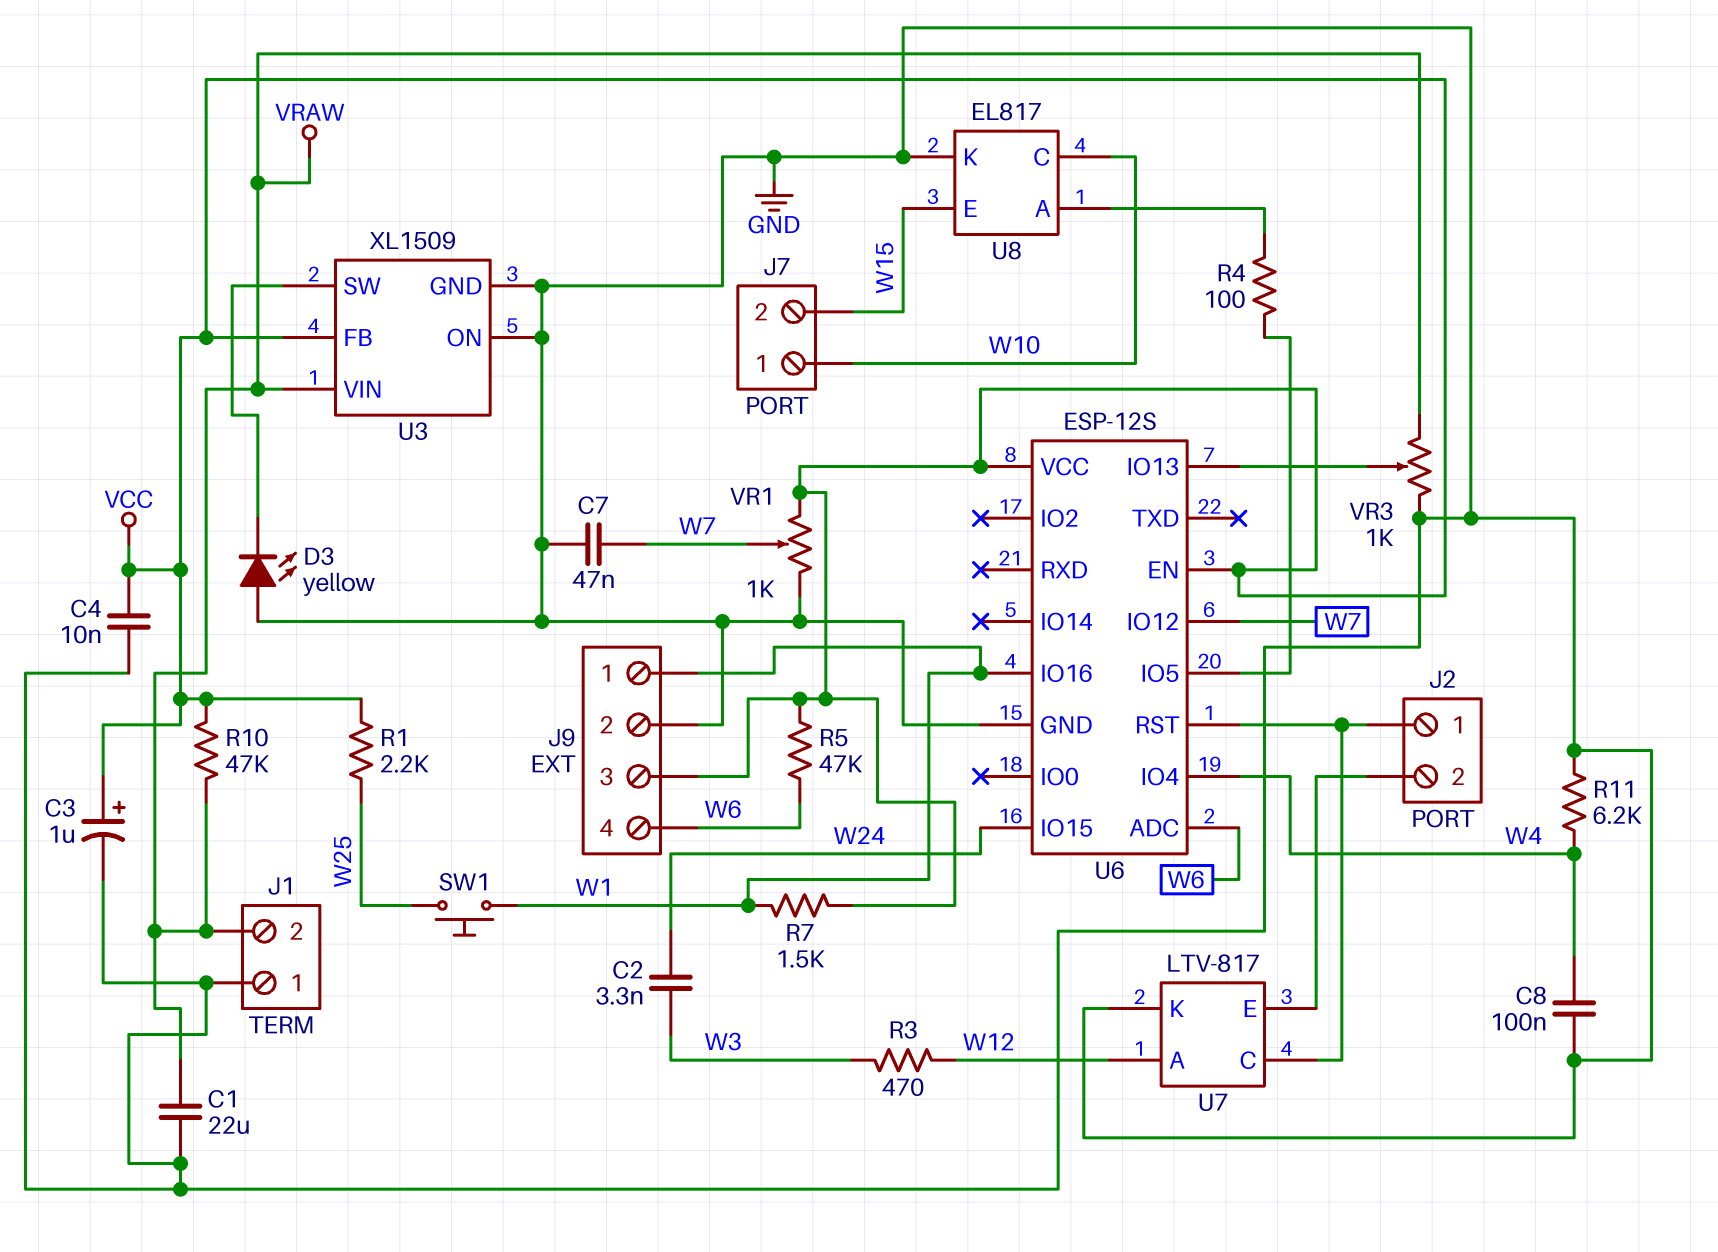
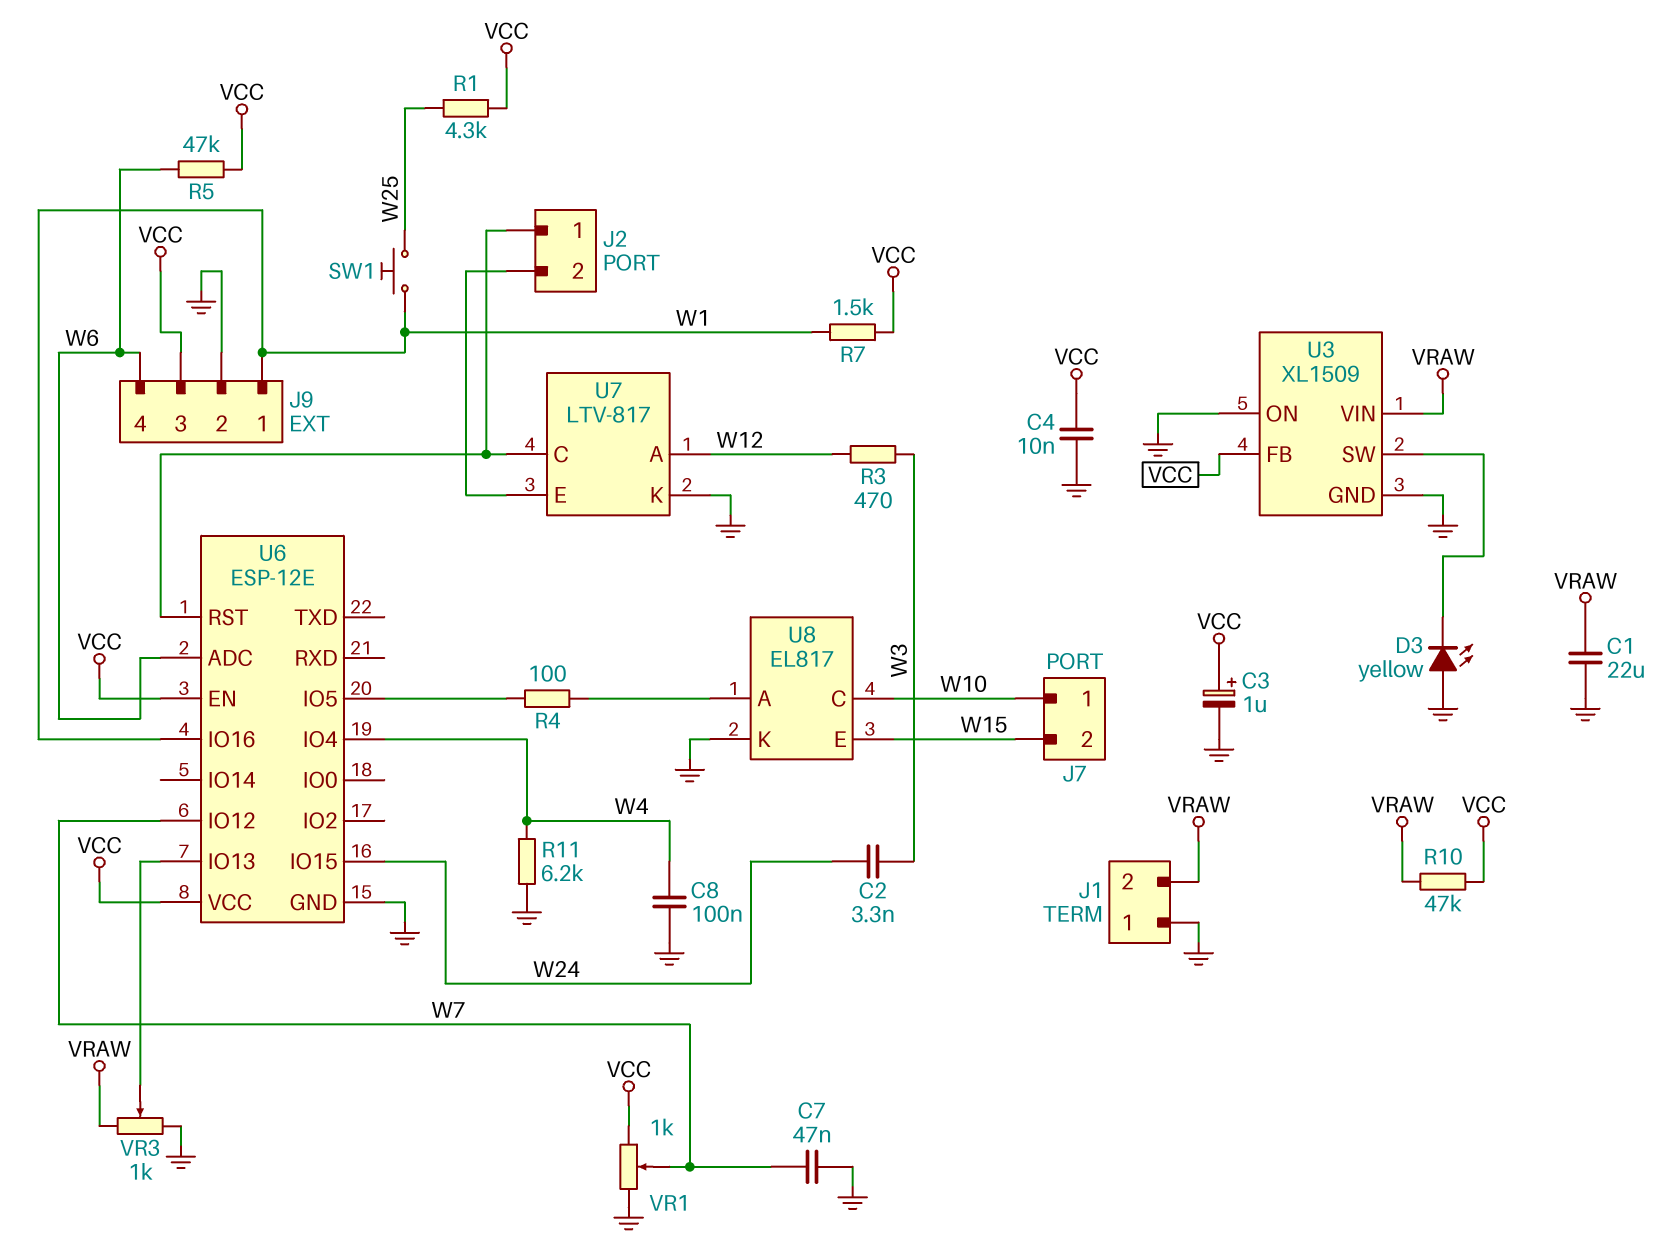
R1: 2.2k (VCC, W25) -> 4.3k (VCC, W25)
U6: ESP-12S -> ESP-12E

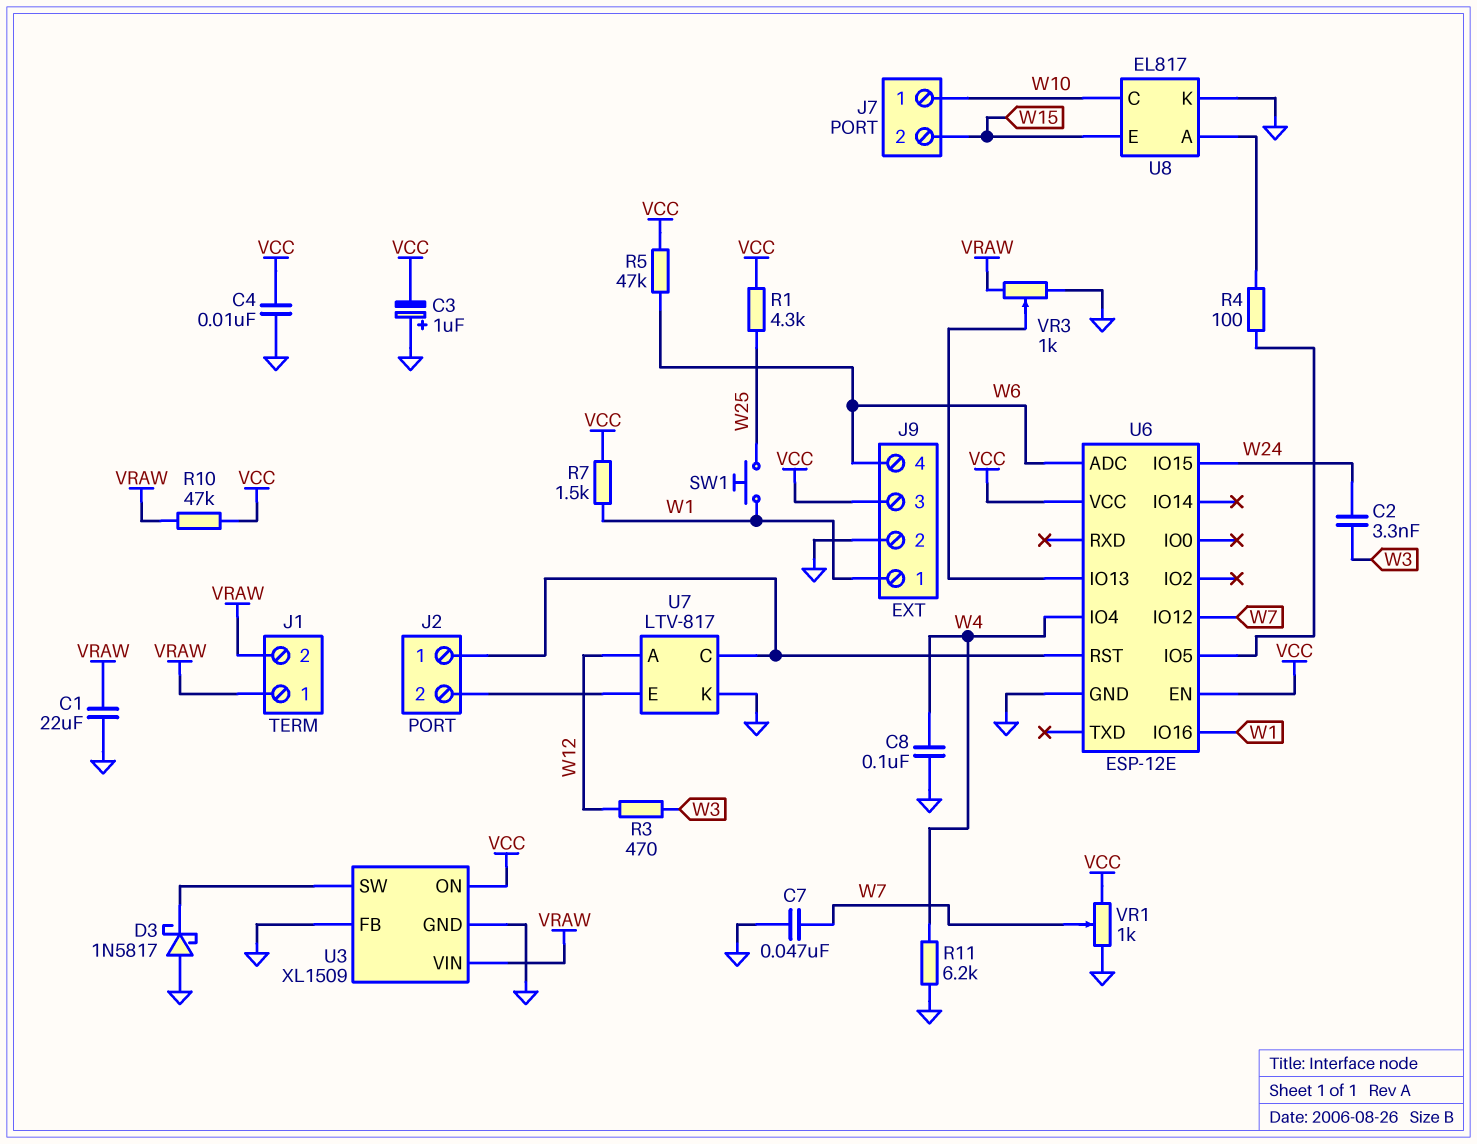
C3: 1uF (plus VCC, minus GND) -> 1uF (plus GND, minus VCC)
D3: LED yellow (A GND, K U3/SW) -> schottky 1N5817 (A GND, K U3/SW)
J1 pin 1: GND -> VRAW
U3 pin FB: VCC -> GND
U3 pin ON: GND -> VCC

